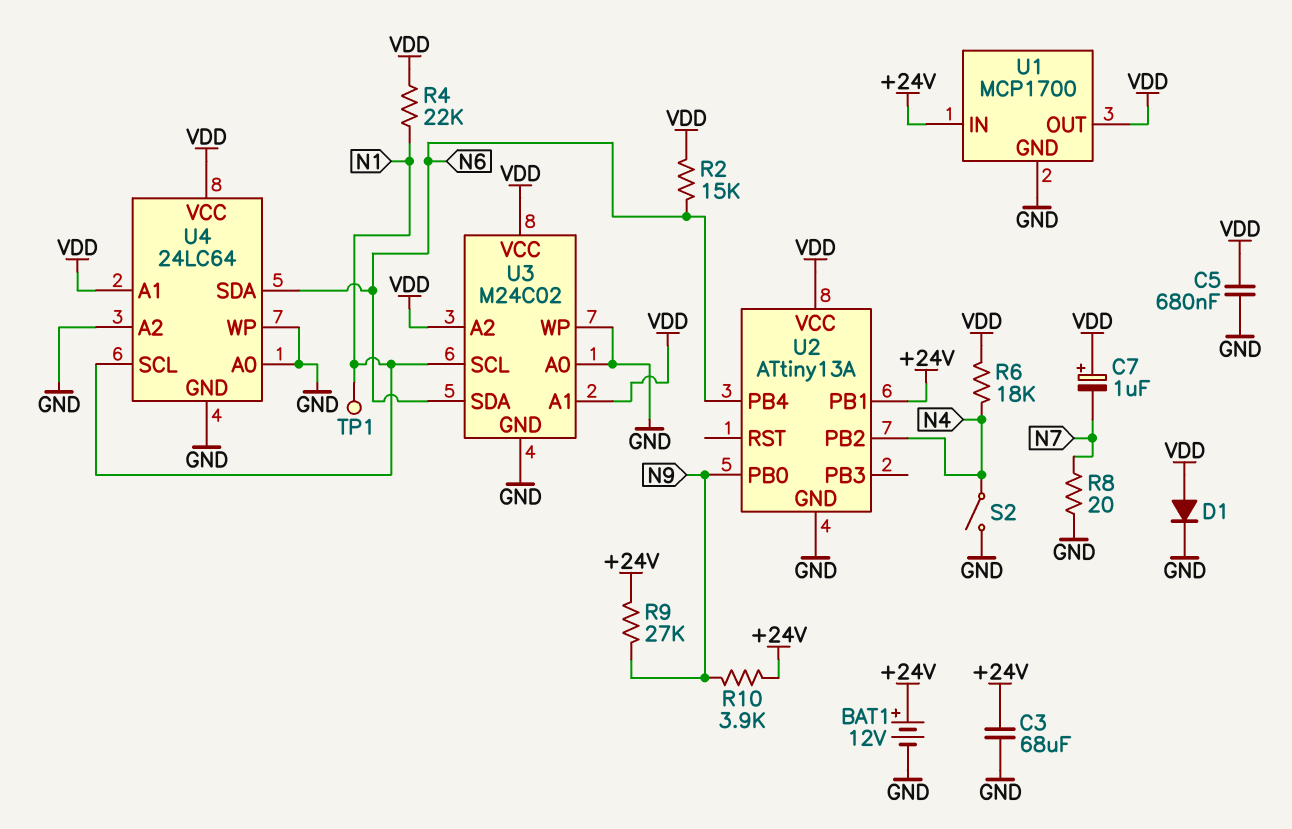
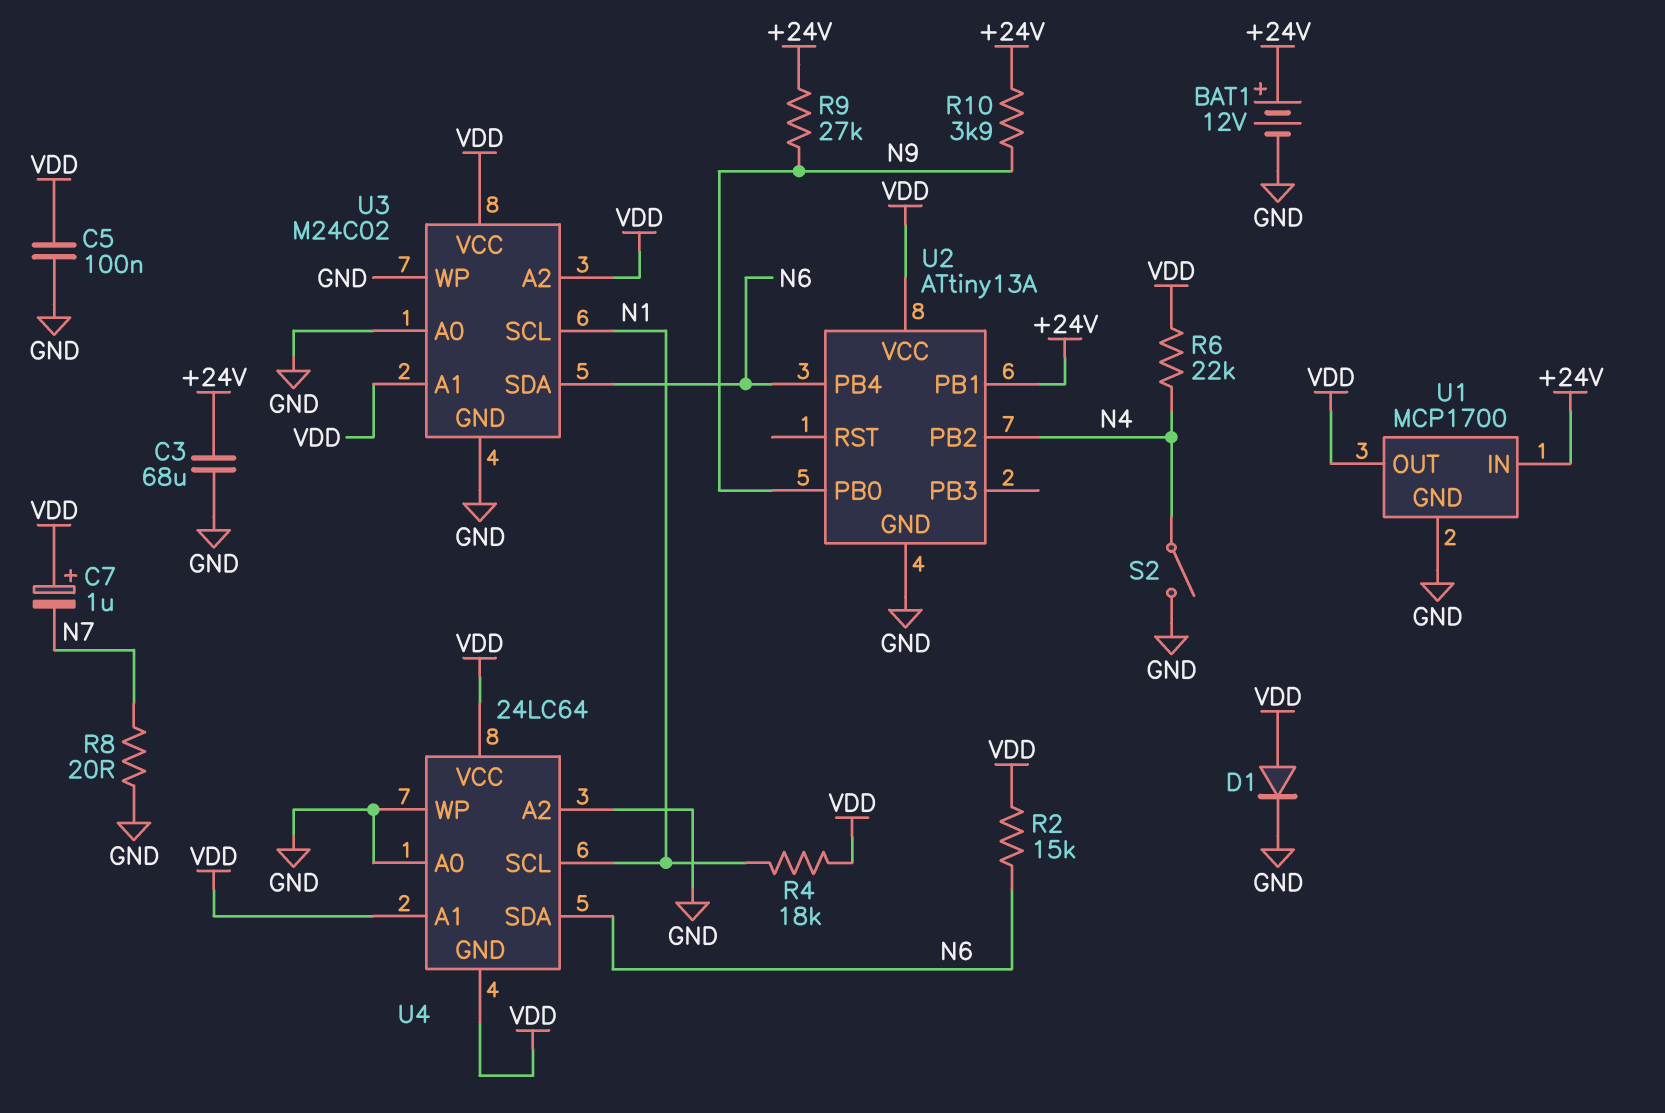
C5: 680nF (GND, VDD) -> 100nF (GND, VDD)
R4: 22k (N1, VDD) -> 18k (N1, VDD)
R6: 18k (N4, VDD) -> 22k (N4, VDD)
TP1: test point (N1) -> none
U4 pin GND: GND -> VDD

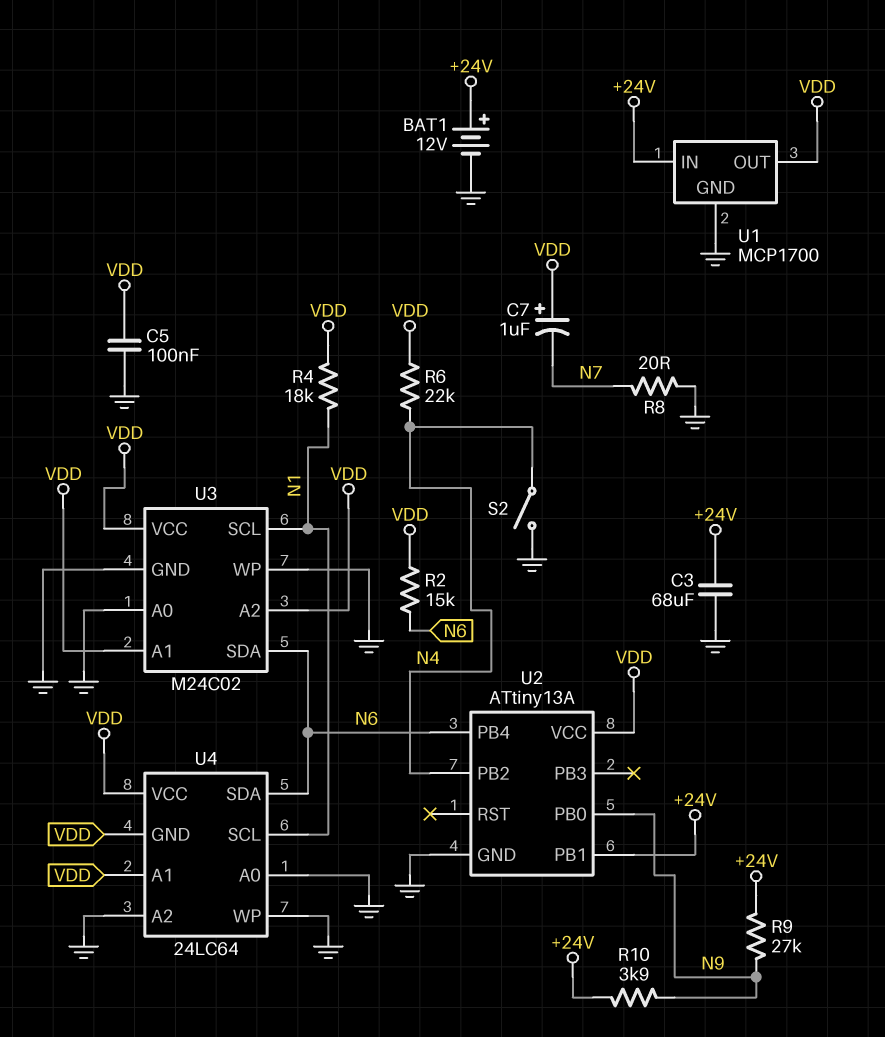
D1: diode (A VDD, K GND) -> none

